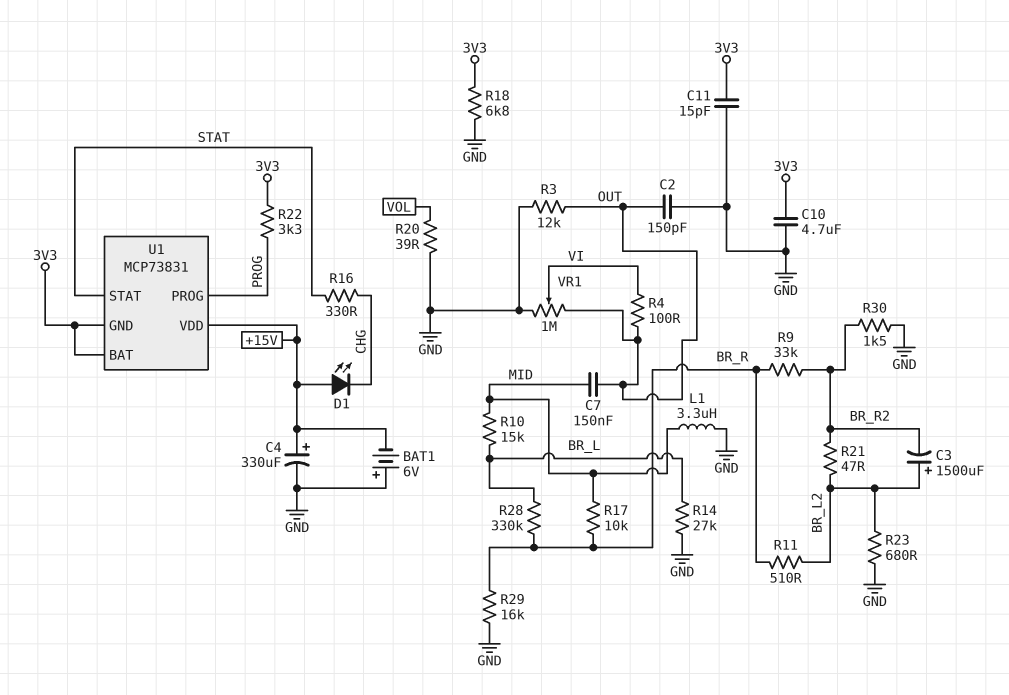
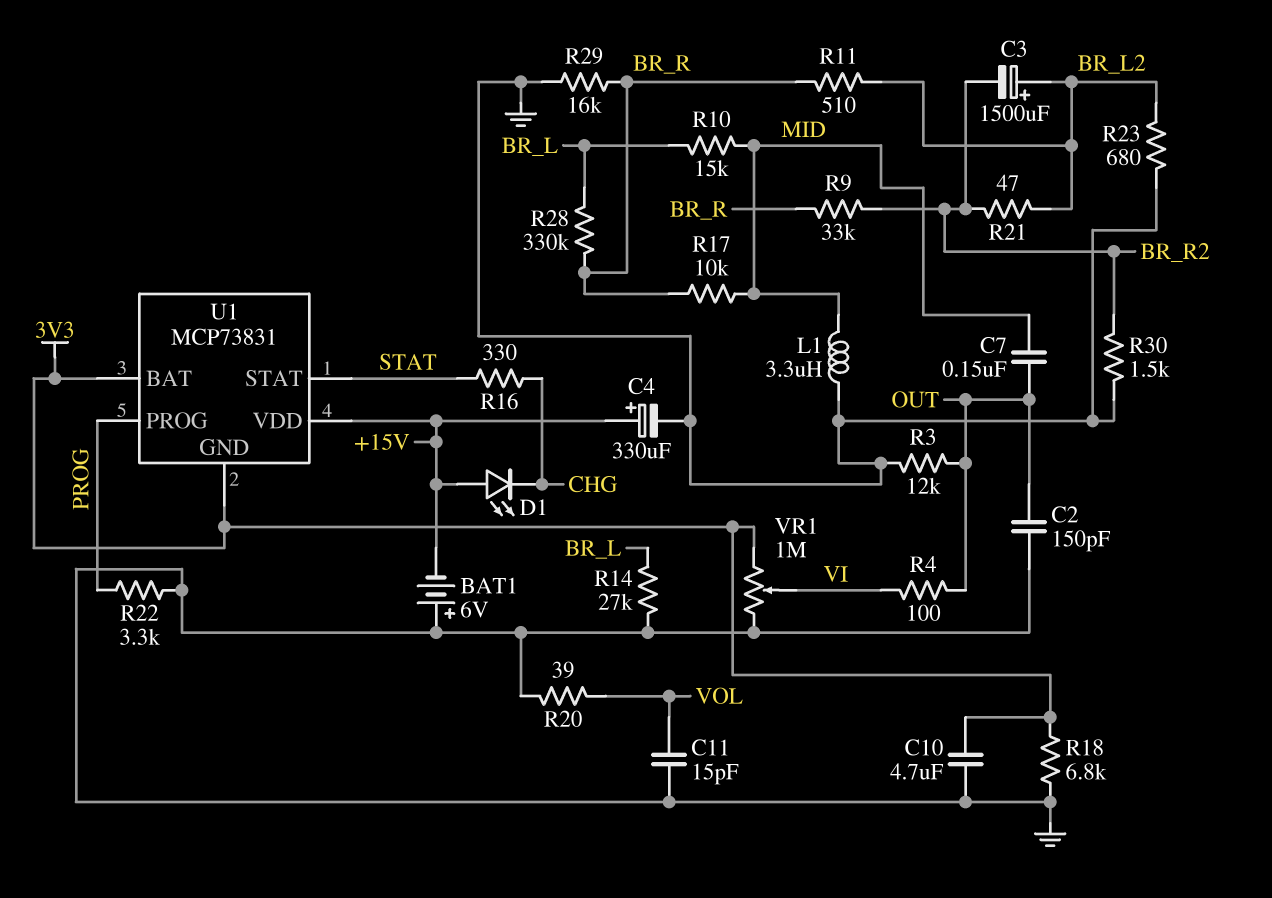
C11: 15pF (3V3, GND) -> 15pF (GND, VOL)
R22: 3.3k (3V3, PROG) -> 3.3k (GND, PROG)
VR1: 1M (GND, OUT, wiper VI) -> 1M (3V3, GND, wiper VI)

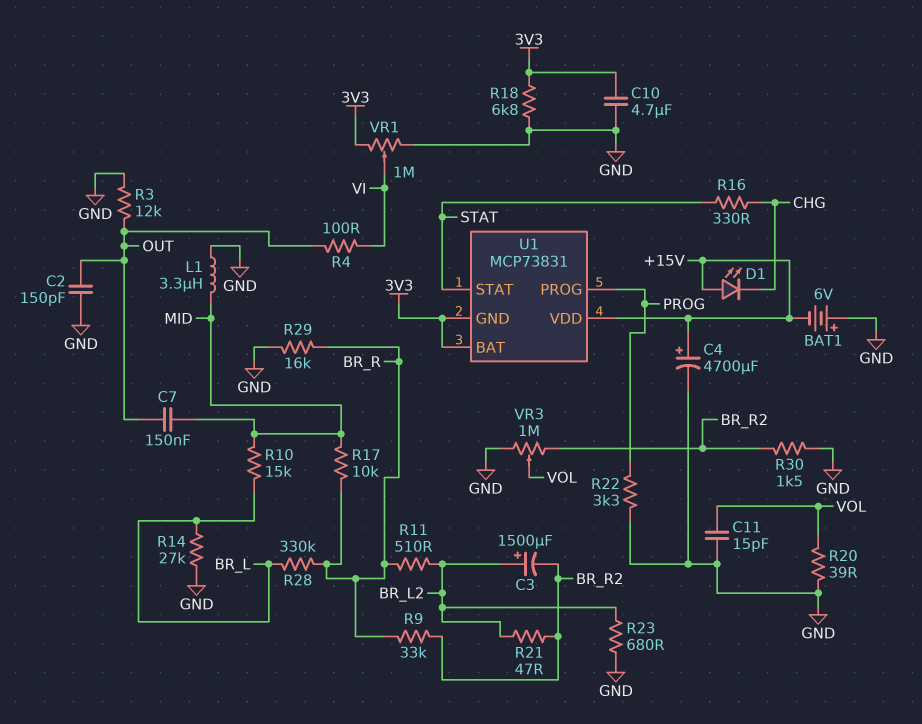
C4: 330uF (plus +15V, minus GND) -> 4700uF (plus +15V, minus GND)
VR3: none -> 1M (BR_R2, GND, wiper VOL)

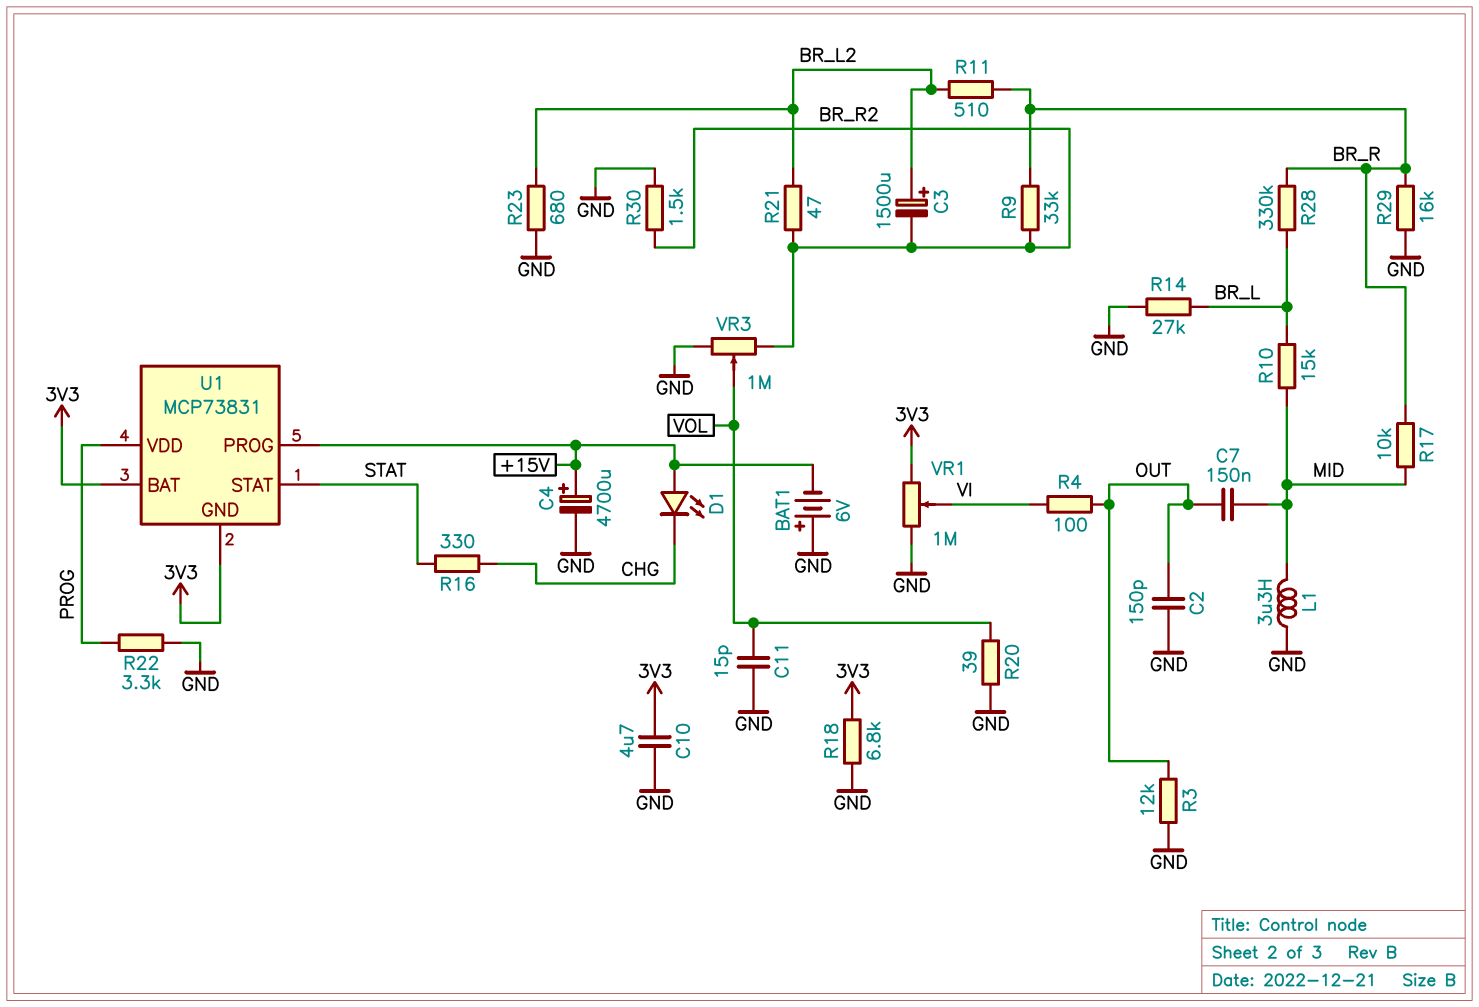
U1 pin PROG: PROG -> +15V
U1 pin VDD: +15V -> PROG

